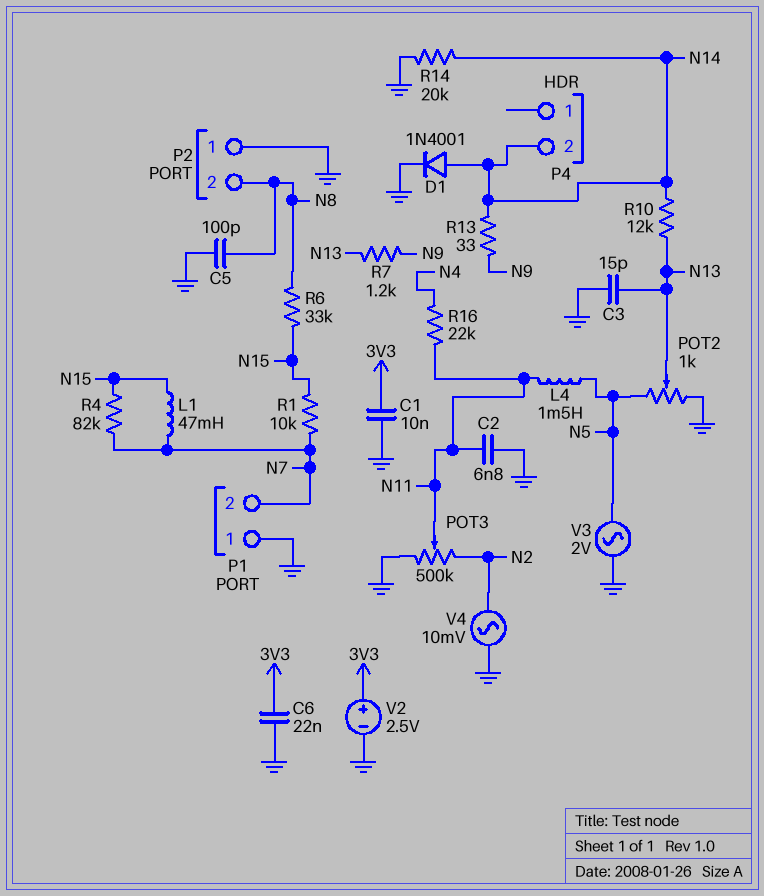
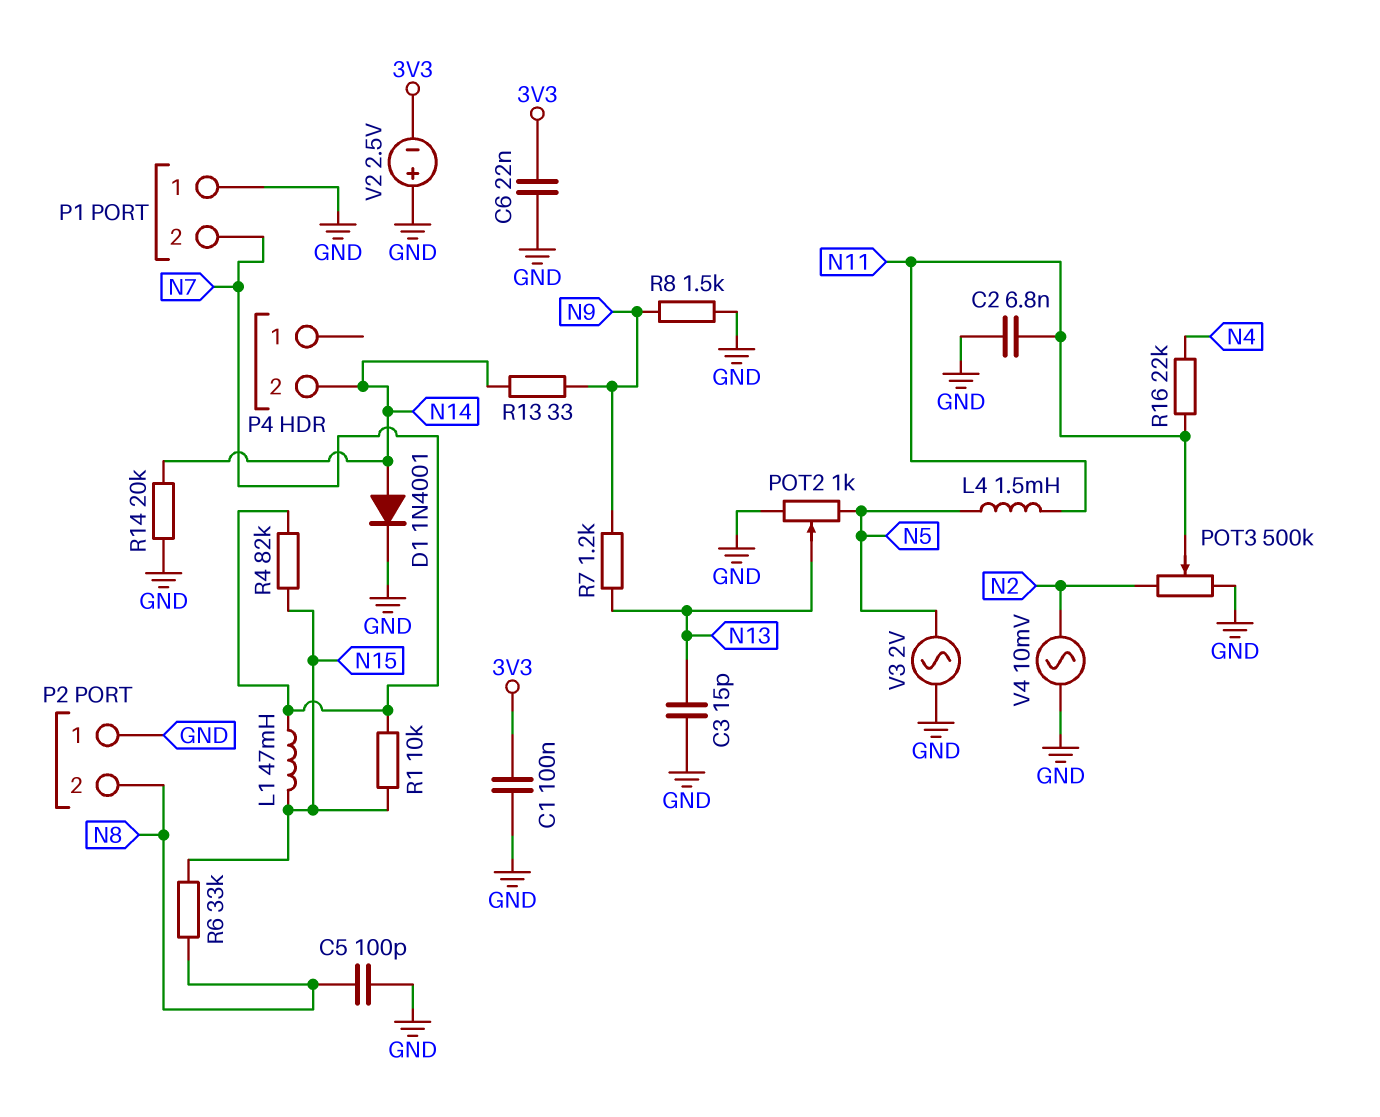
C1: 10nF (3V3, GND) -> 100nF (3V3, GND)
R8: none -> 1.5k (GND, N9)
R10: 12k (N13, N14) -> none
V2: 2.5V (plus 3V3, minus GND) -> 2.5V (plus GND, minus 3V3)

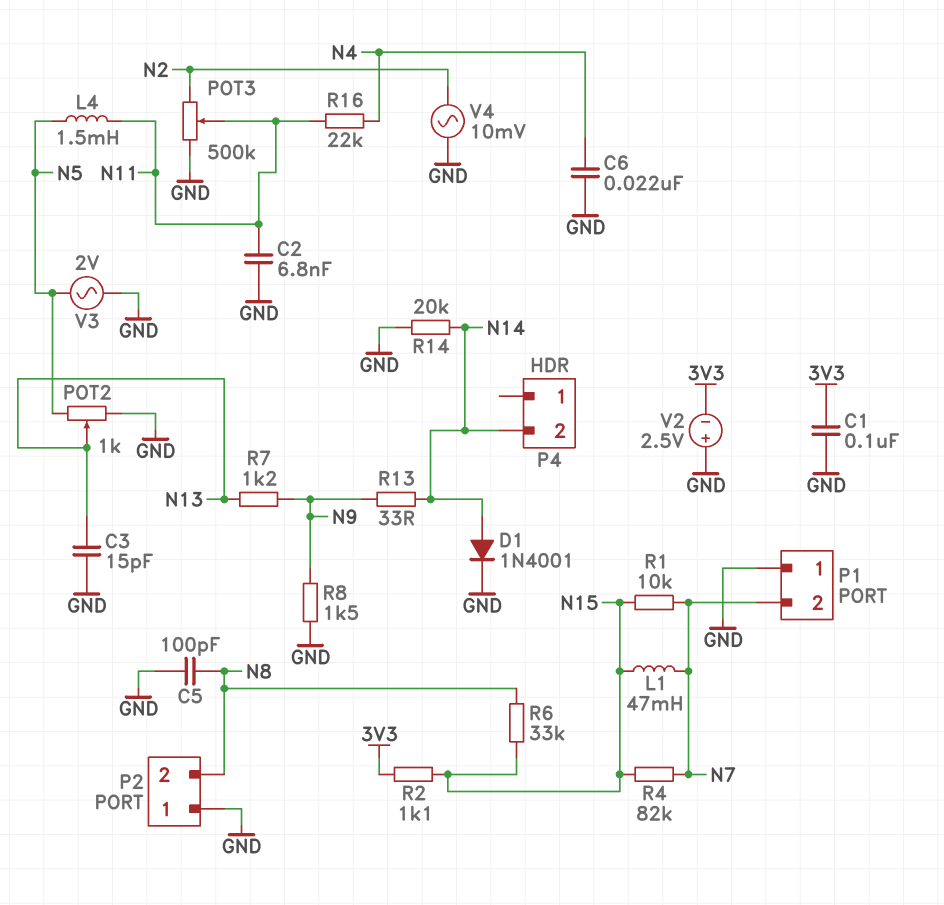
C6: 22nF (3V3, GND) -> 22nF (GND, N4)
R2: none -> 1.1k (3V3, N15)

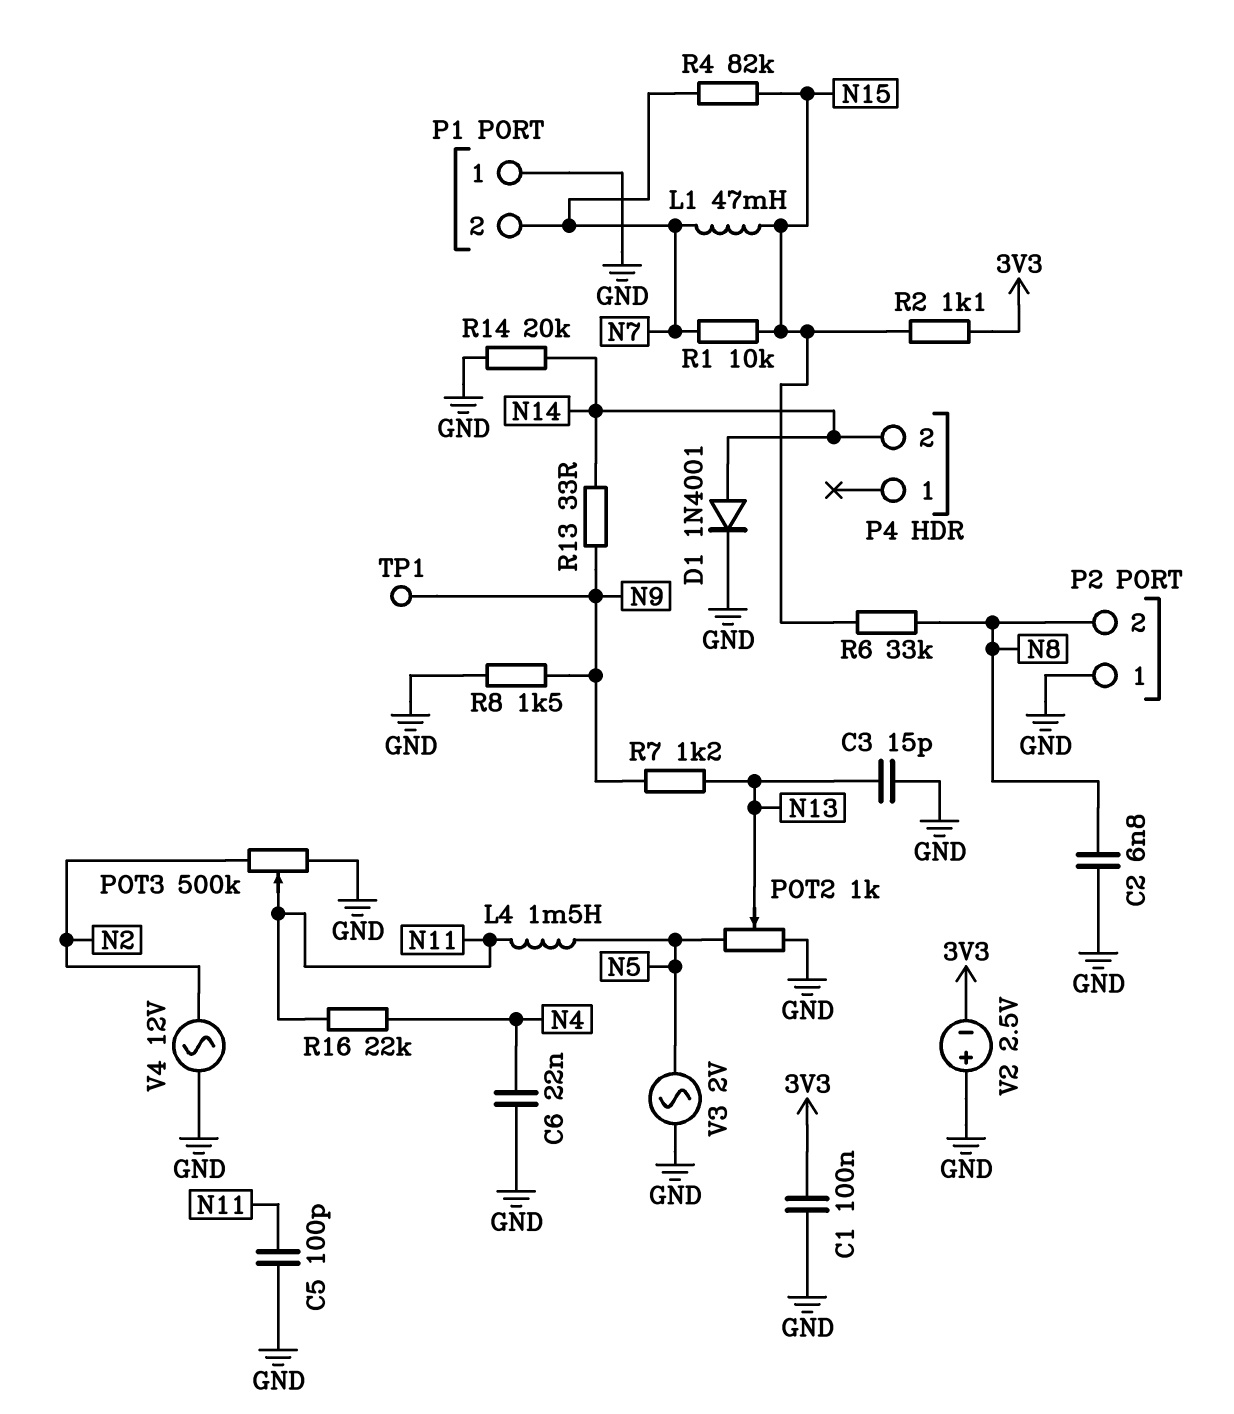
C2: 6.8nF (GND, N11) -> 6.8nF (GND, N8)
C5: 100pF (GND, N8) -> 100pF (GND, N11)
TP1: none -> test point (N9)
V4: AC 10mV (GND, N2) -> AC 12V (GND, N2)

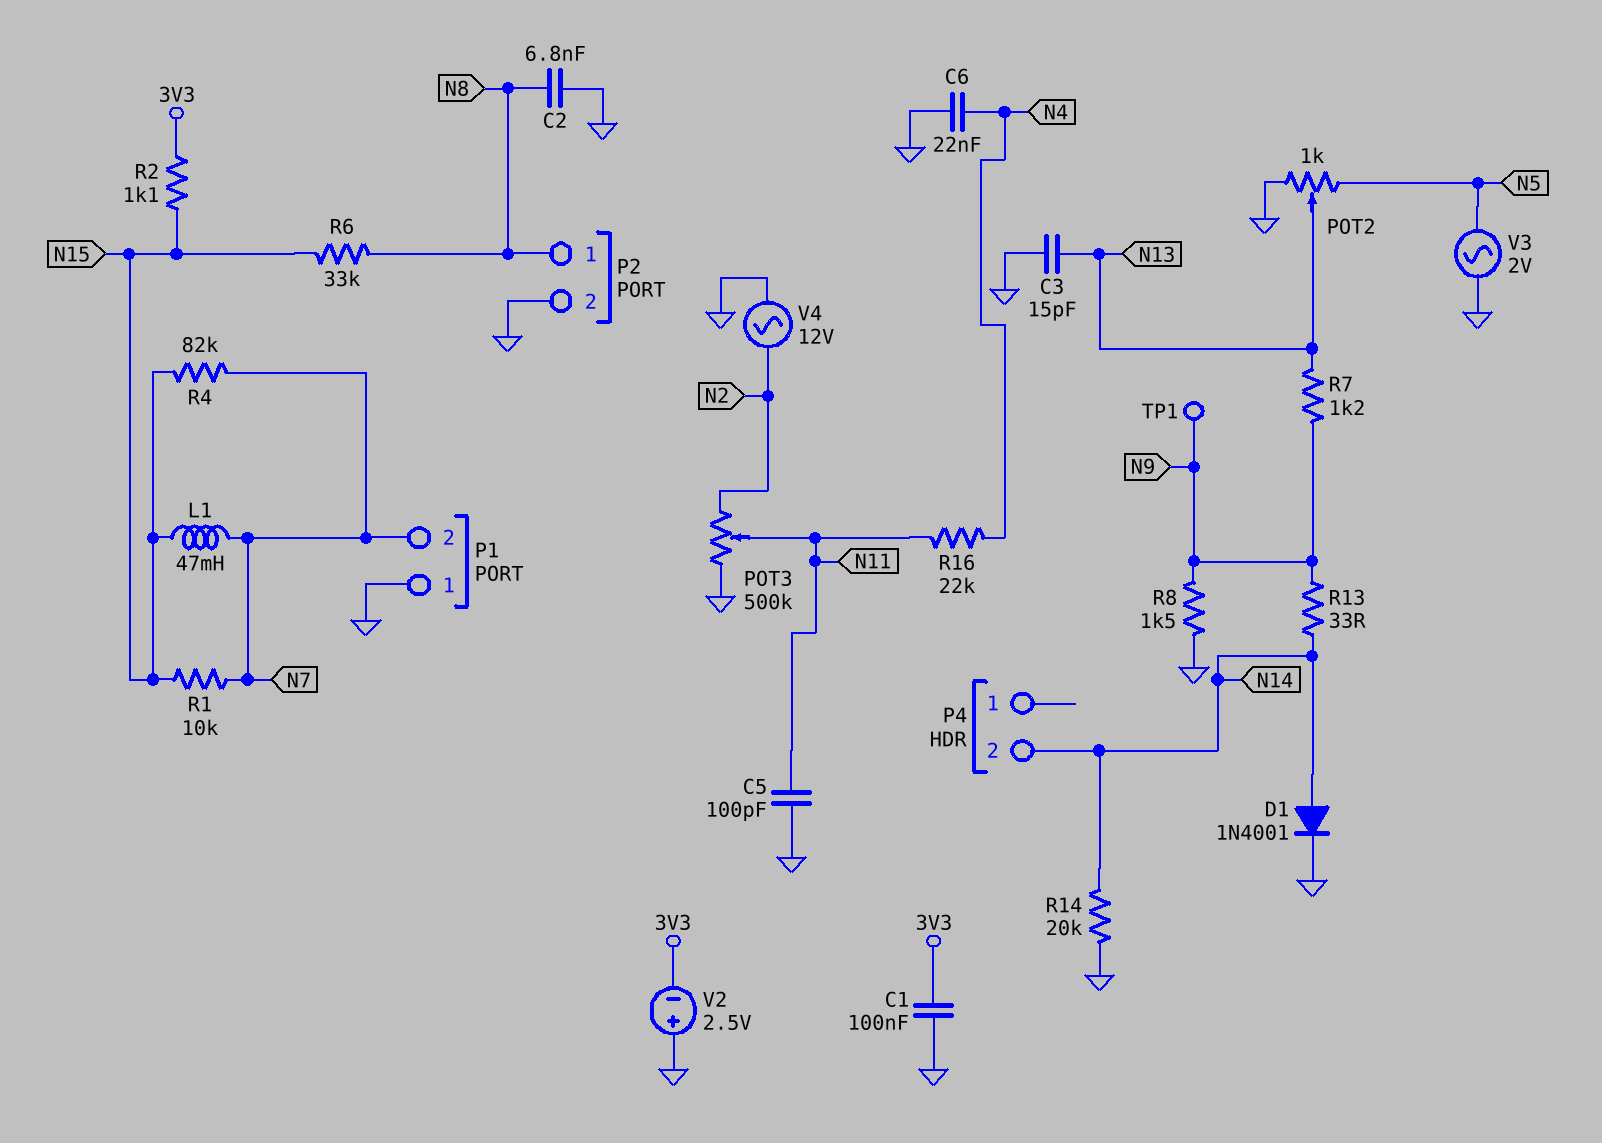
L4: 1.5mH (N5, N11) -> none
P2 pin 1: GND -> N8
P2 pin 2: N8 -> GND

